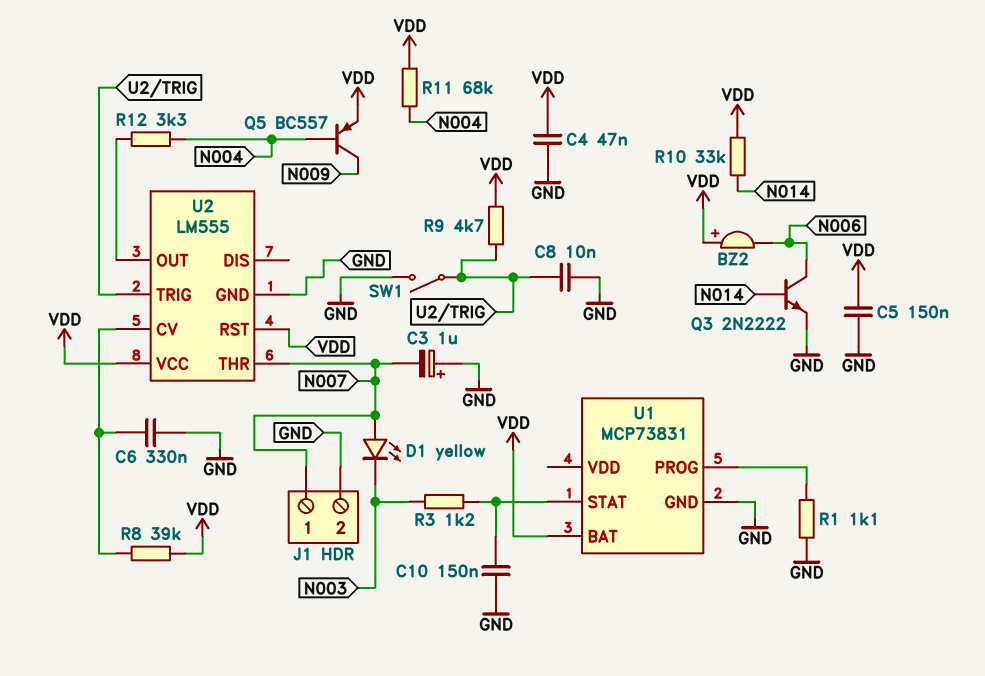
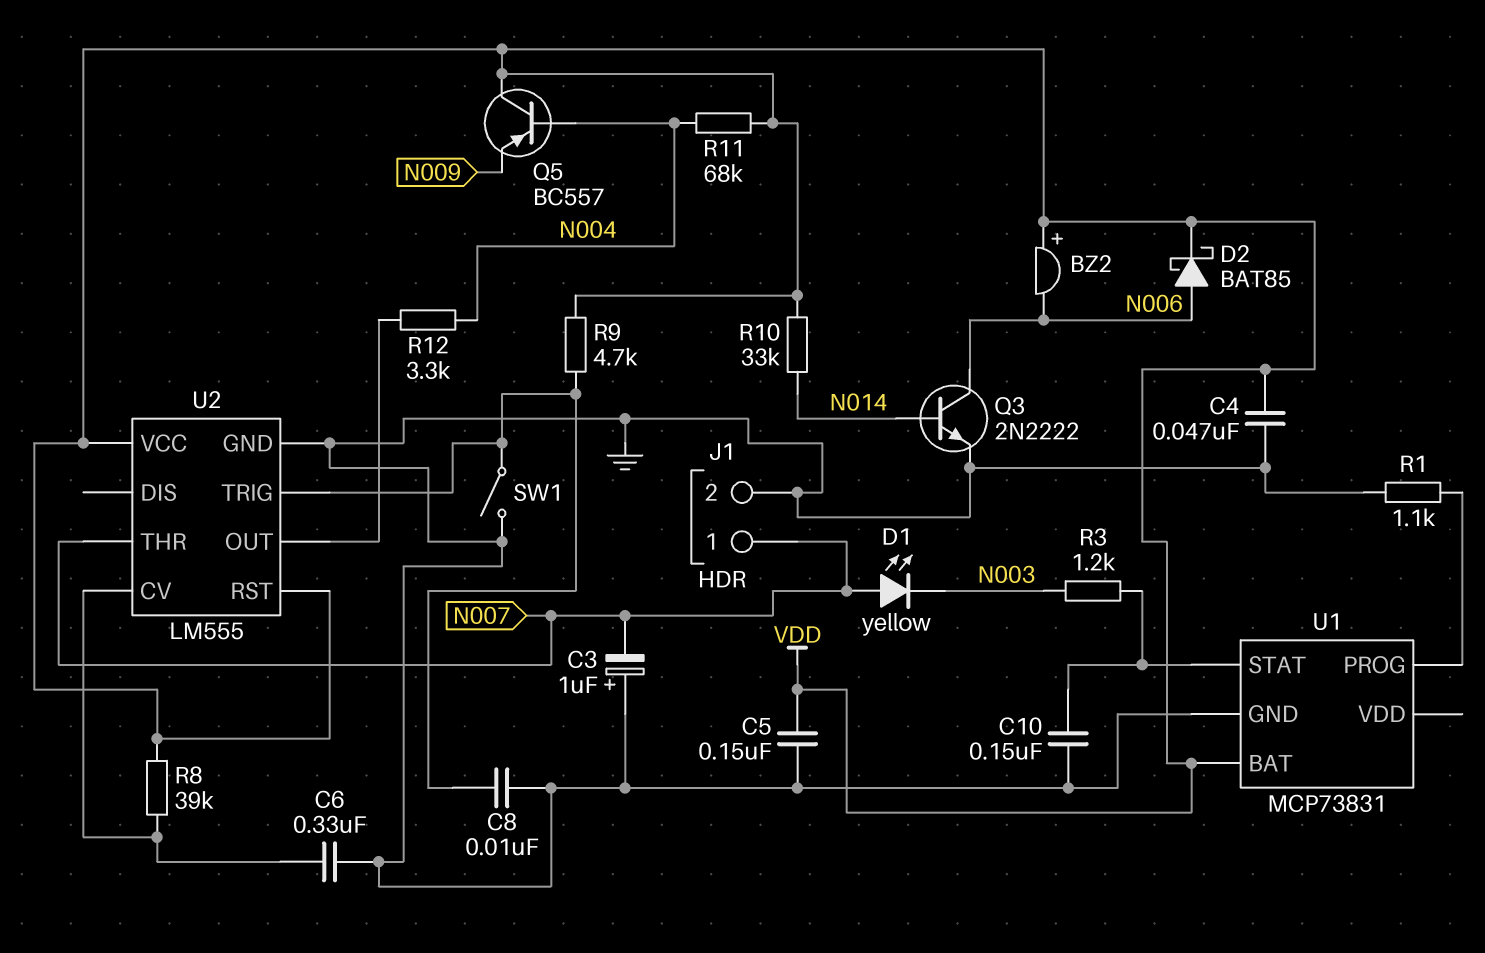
D2: none -> schottky BAT85 (A N006, K VDD)
Q5: PNP BC557 (B N004, C N009, E VDD) -> PNP BC557 (B N004, C VDD, E N009)

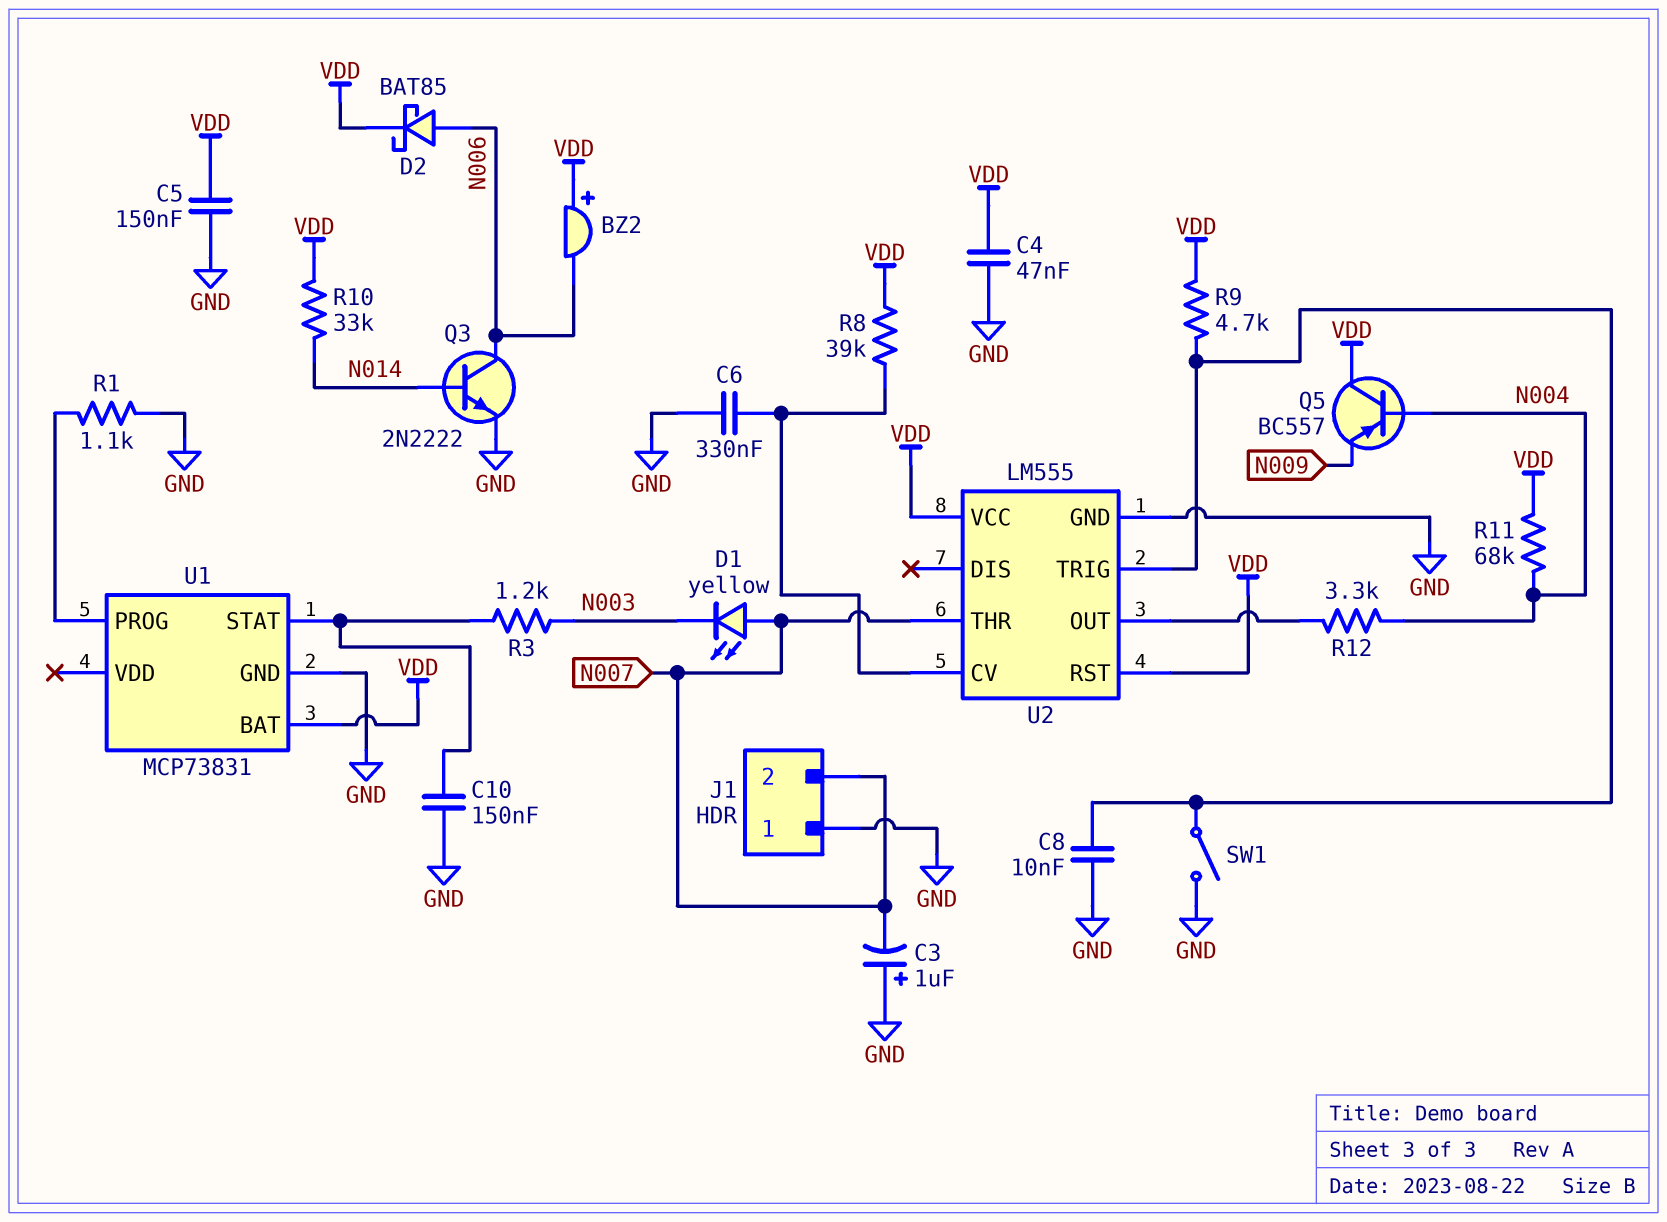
J1 pin 1: N007 -> GND
J1 pin 2: GND -> N007

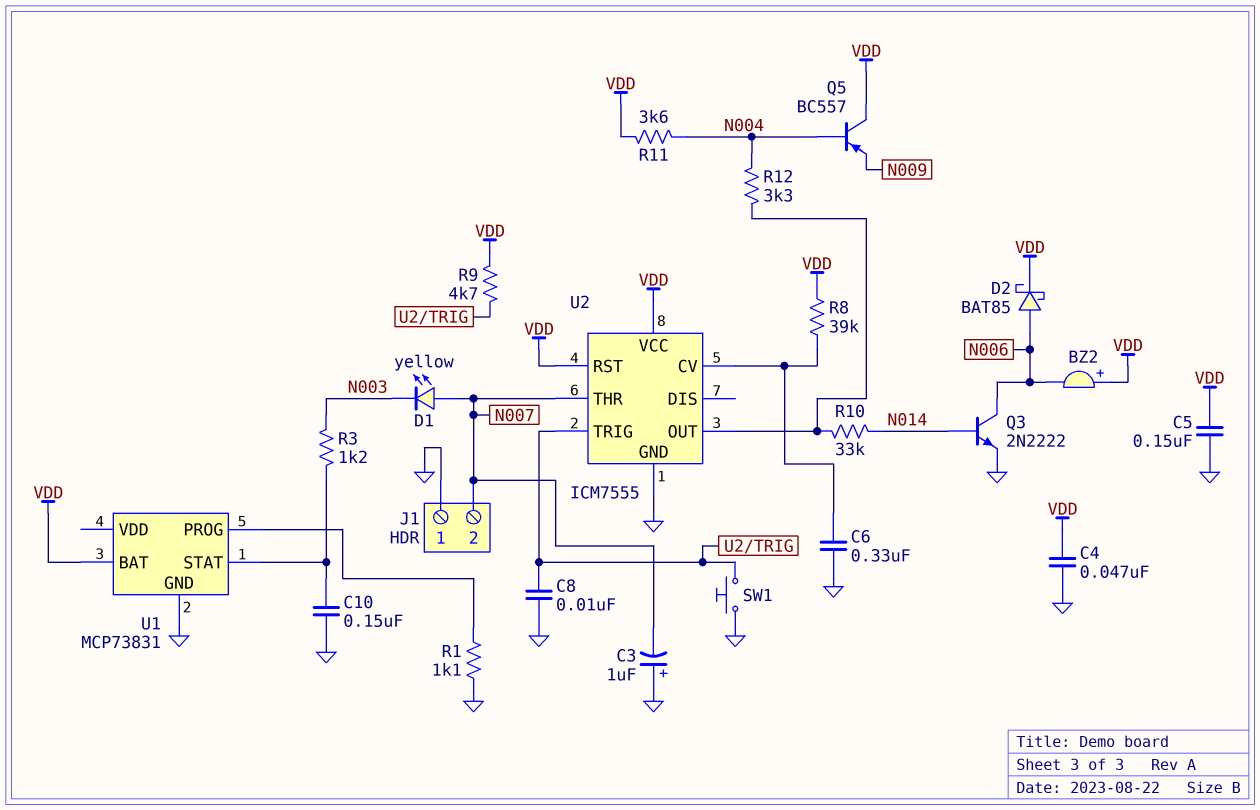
R10: 33k (N014, VDD) -> 33k (N014, U2/OUT)
R11: 68k (N004, VDD) -> 3.6k (N004, VDD)
SW1: switch (GND, U2/TRIG) -> button (GND, U2/TRIG)
U2: LM555 -> ICM7555

